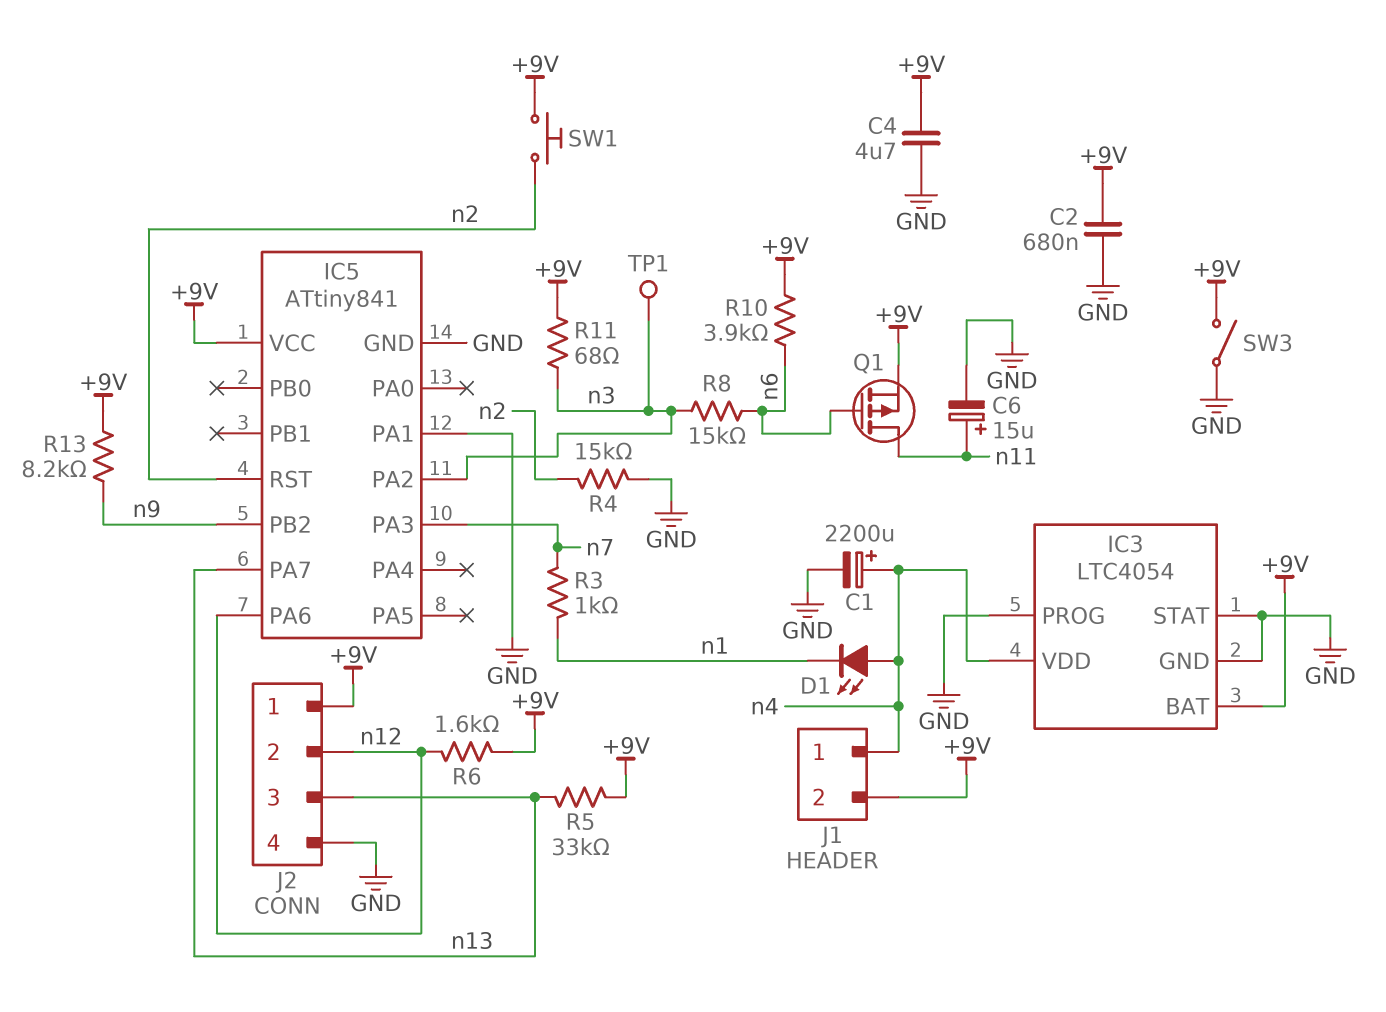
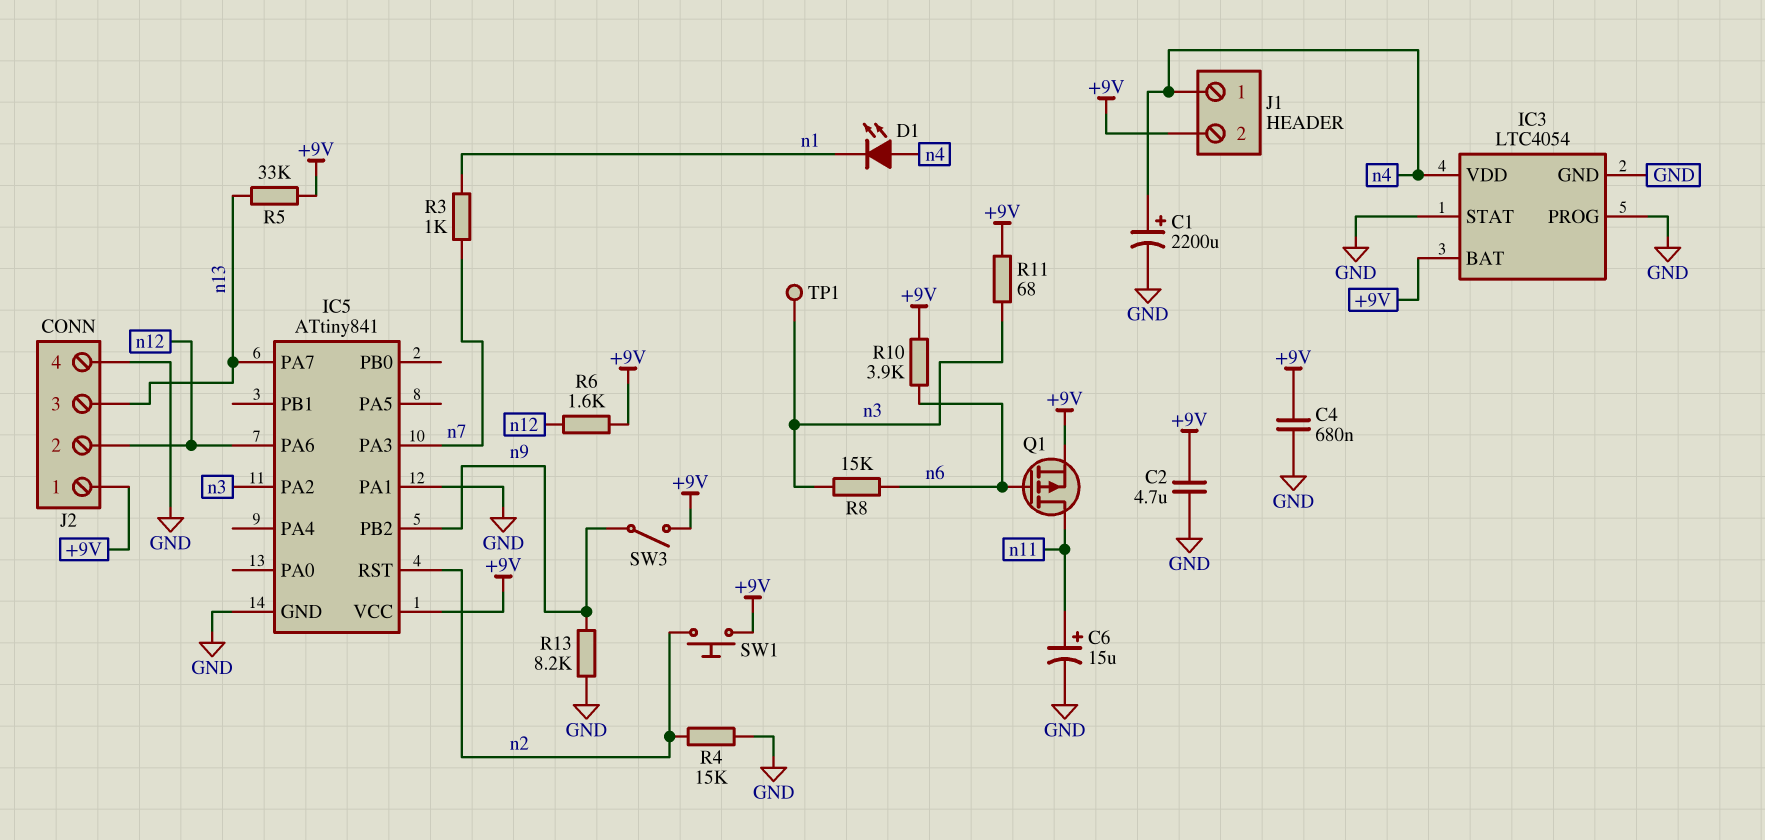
C2: 680nF (+9V, GND) -> 4.7uF (+9V, GND)
C4: 4.7uF (+9V, GND) -> 680nF (+9V, GND)
R13: 8.2k (+9V, n9) -> 8.2k (GND, n9)
SW3: switch (+9V, GND) -> switch (+9V, n9)

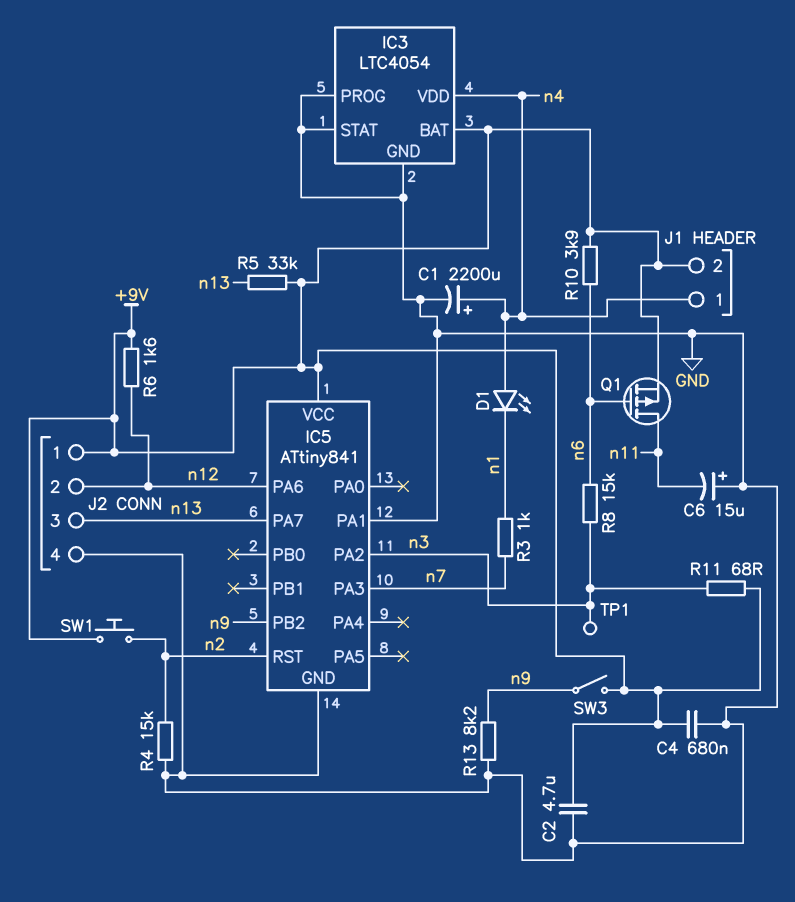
C6: 15uF (plus n11, minus GND) -> 15uF (plus GND, minus n11)

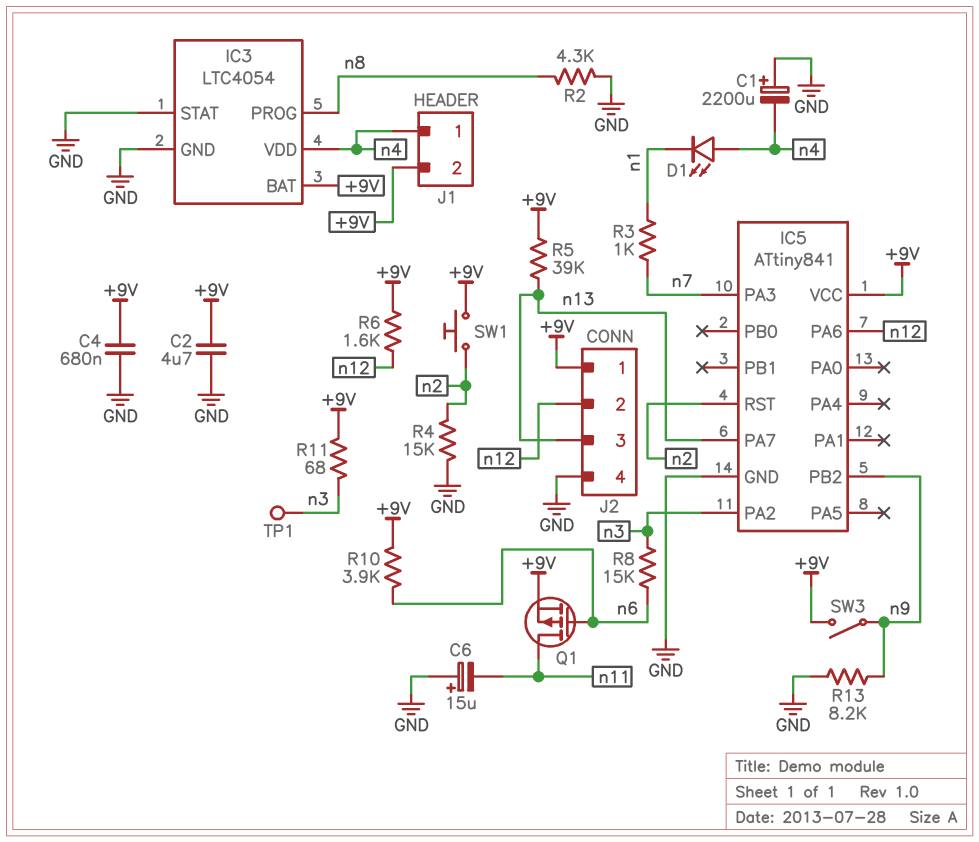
C1: 2200uF (plus n4, minus GND) -> 2200uF (plus GND, minus n4)
IC3 pin PROG: GND -> n8
IC5 pin PA1: GND -> none
R2: none -> 4.3k (GND, n8)
R5: 33k (+9V, n13) -> 39k (+9V, n13)

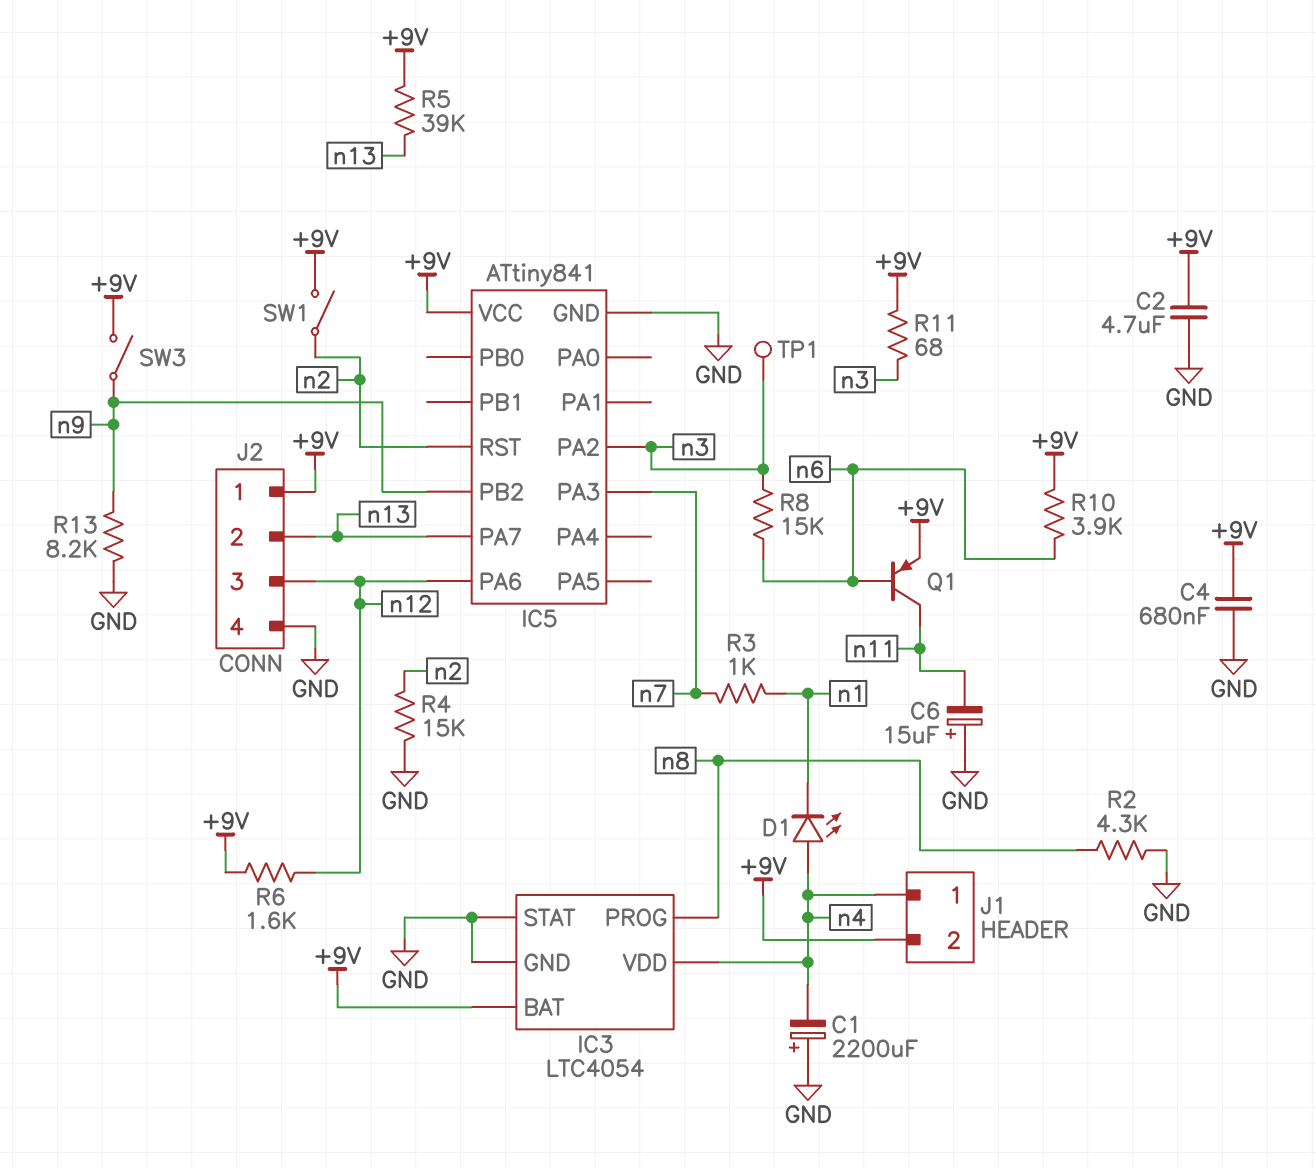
J2 pin 2: n12 -> n13
J2 pin 3: n13 -> n12
Q1: PMOS (G n6, D n11, S +9V) -> PNP (B n6, C n11, E +9V)
SW1: button (+9V, n2) -> switch (+9V, n2)

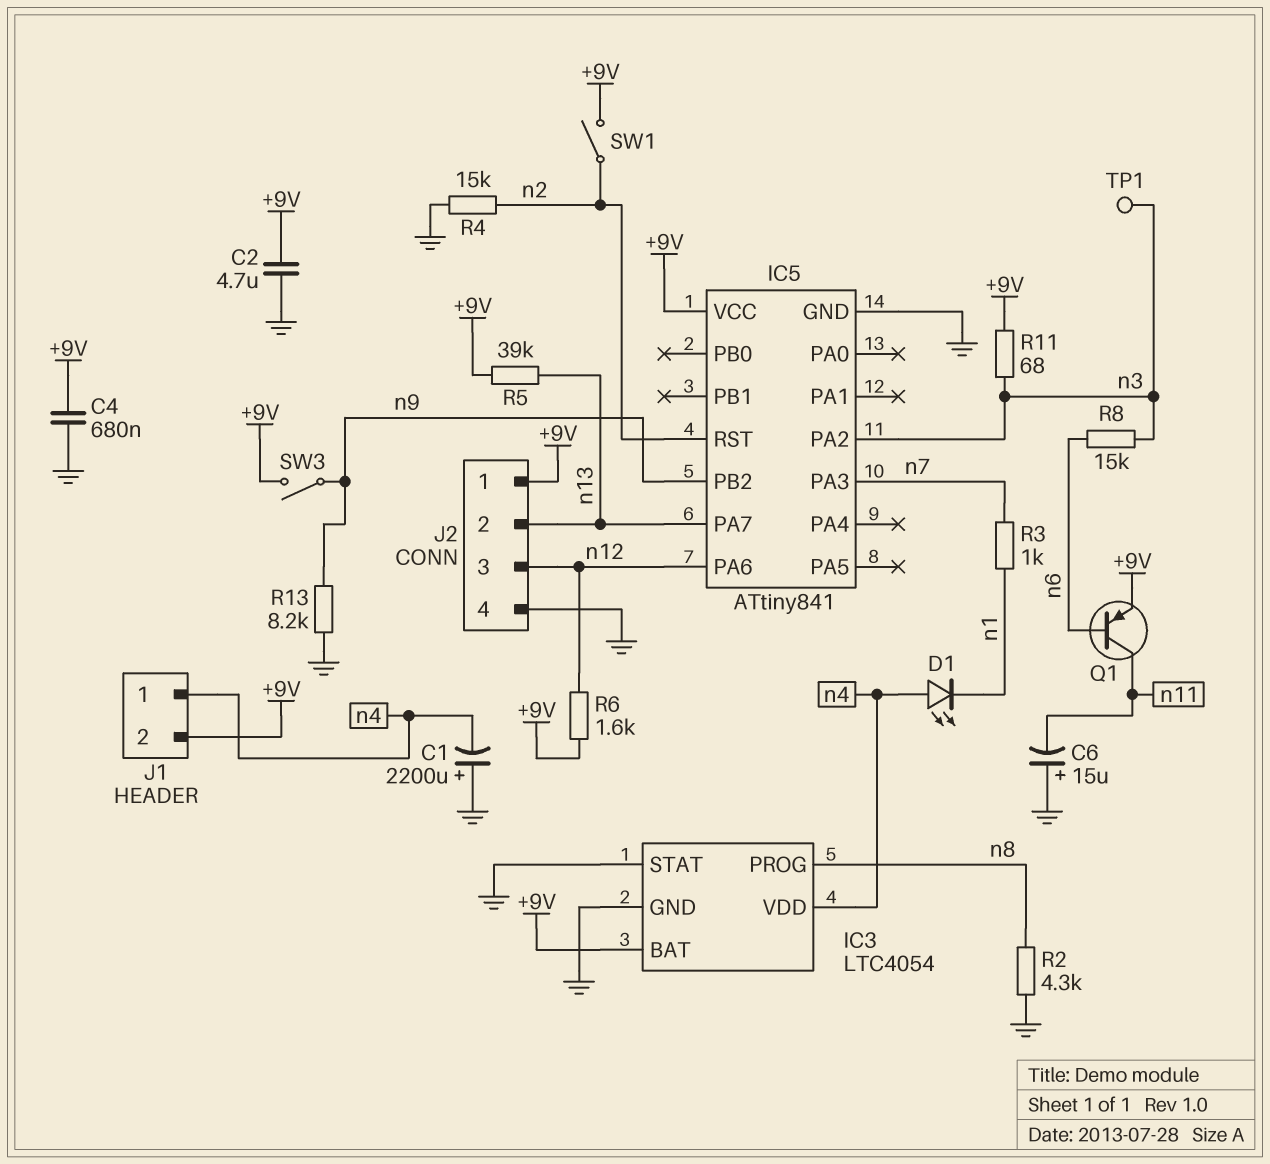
R10: 3.9k (+9V, n6) -> none

